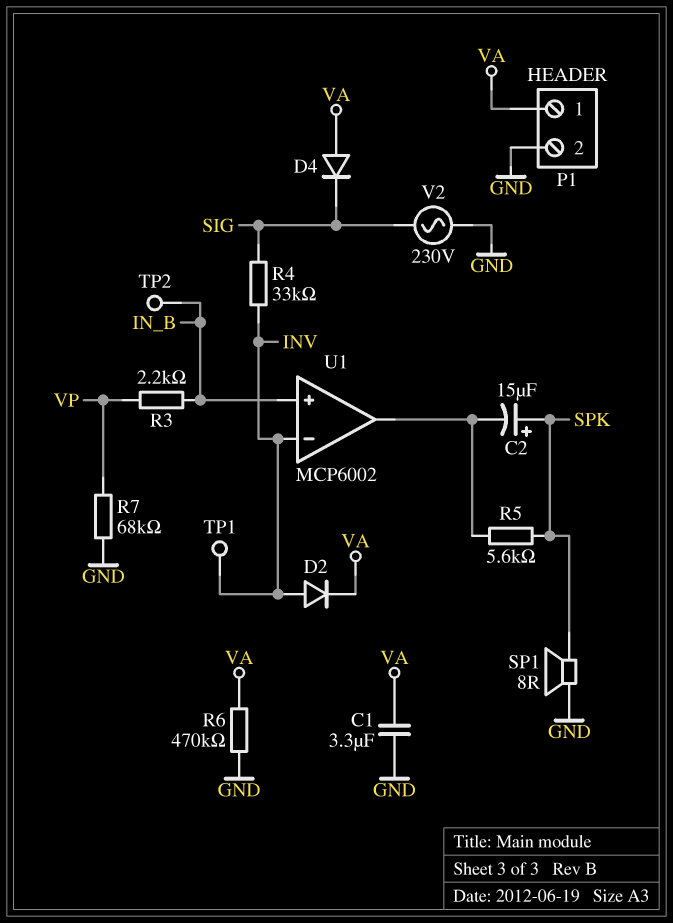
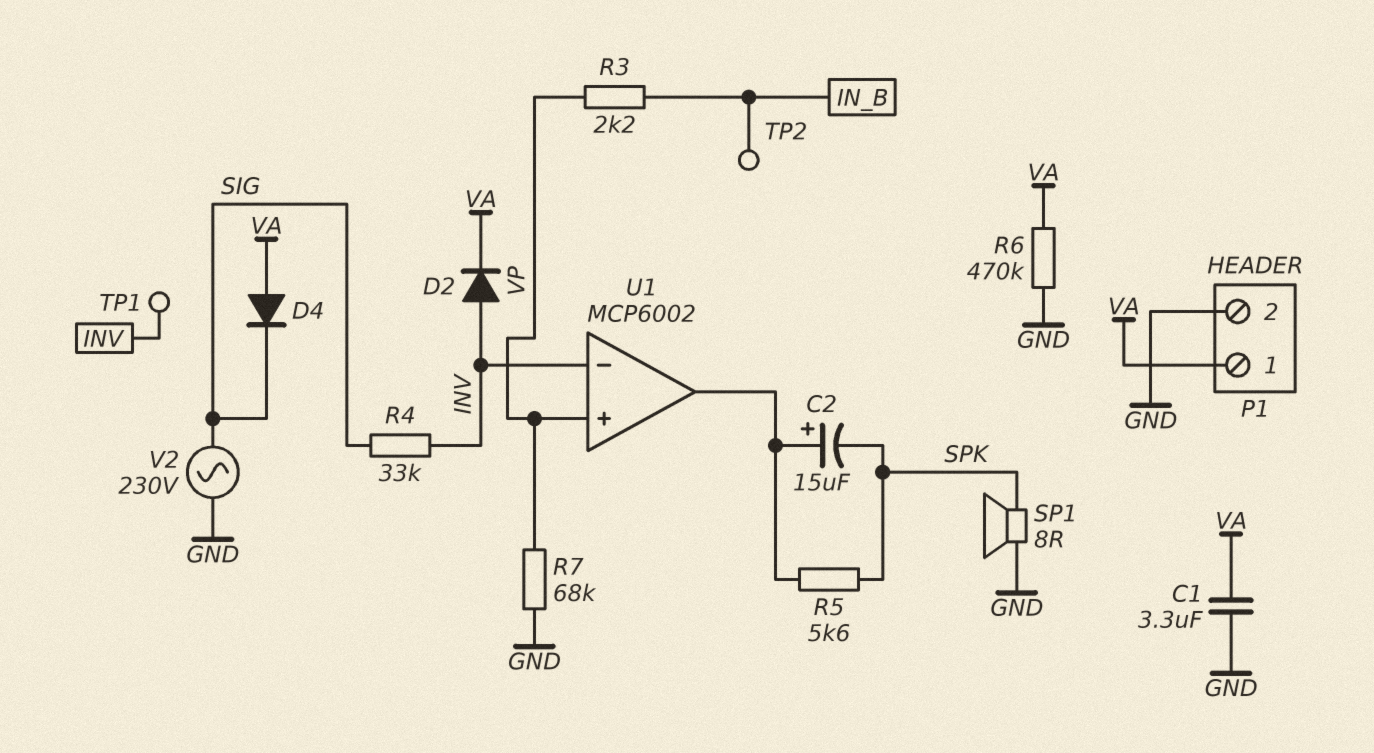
C2: 15uF (plus SPK, minus U1/out) -> 15uF (plus U1/out, minus SPK)
U1 pin in+: IN_B -> VP

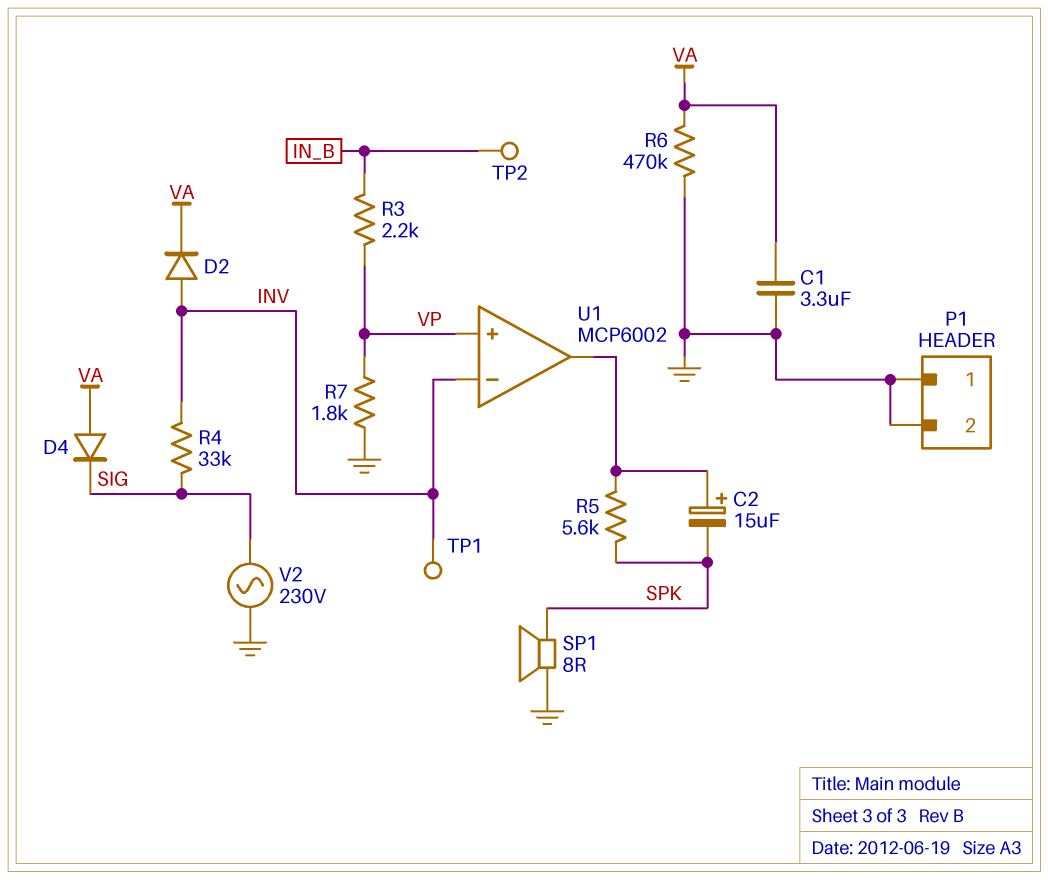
P1 pin 1: VA -> GND
R7: 68k (GND, VP) -> 1.8k (GND, VP)

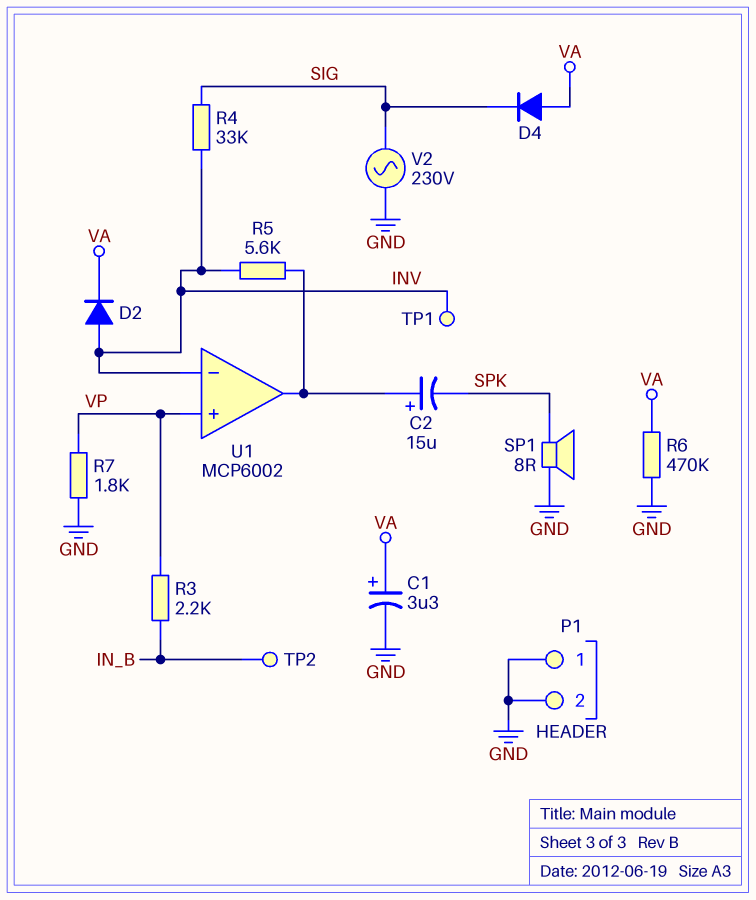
C1: 3.3uF (GND, VA) -> 3.3uF (plus VA, minus GND)
R5: 5.6k (SPK, U1/out) -> 5.6k (INV, U1/out)

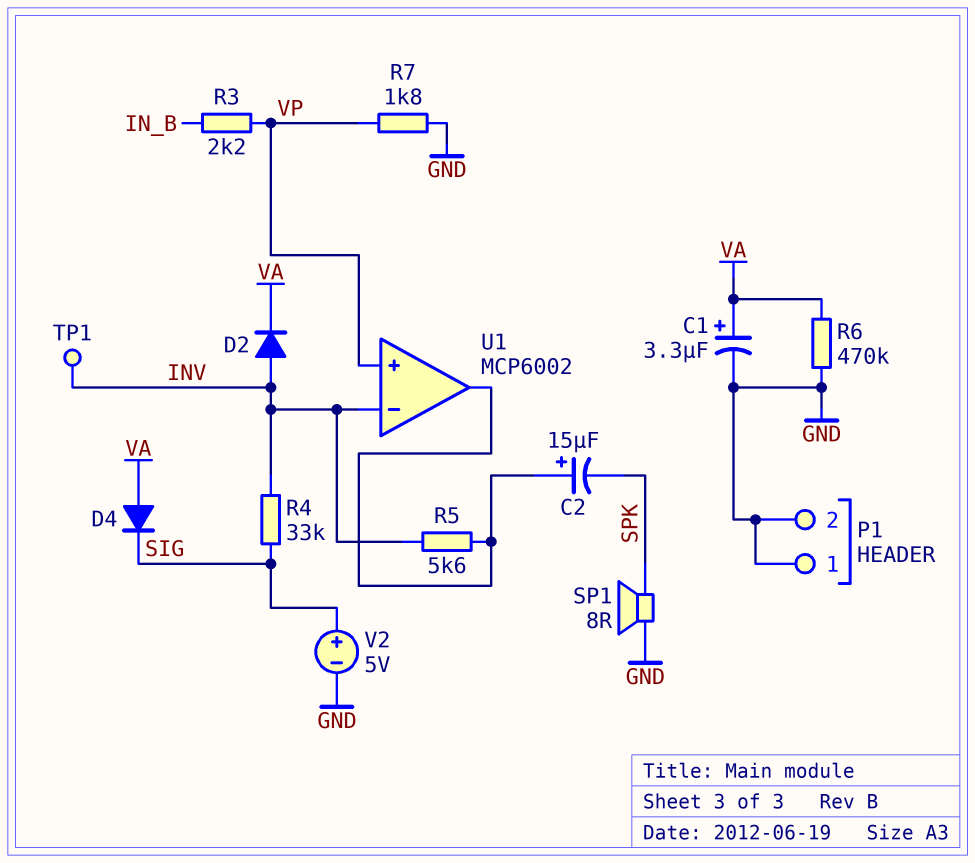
TP2: test point (IN_B) -> none
V2: AC 230V (GND, SIG) -> 5V (plus SIG, minus GND)

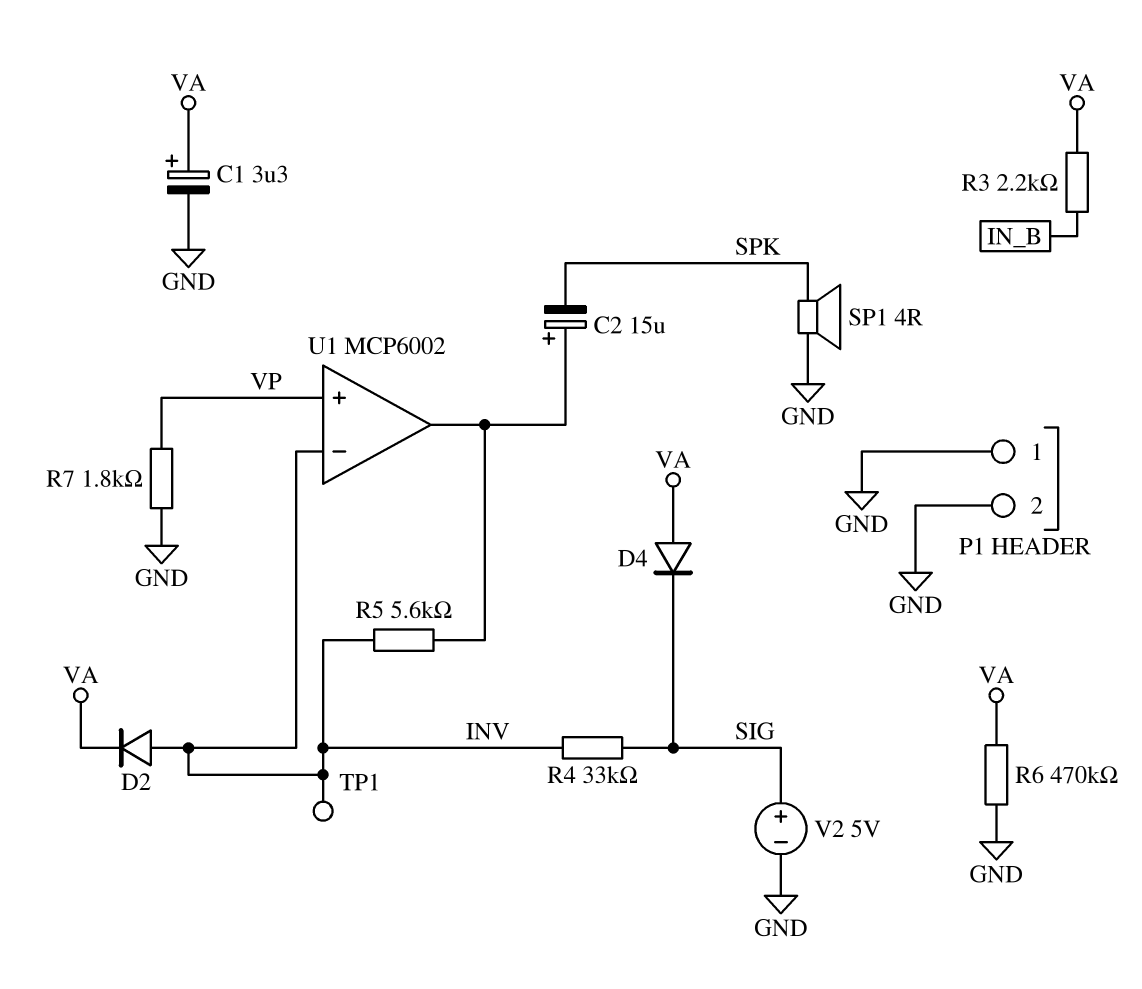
R3: 2.2k (IN_B, VP) -> 2.2k (IN_B, VA)
SP1: speaker 8R (GND, SPK) -> speaker 4R (GND, SPK)

